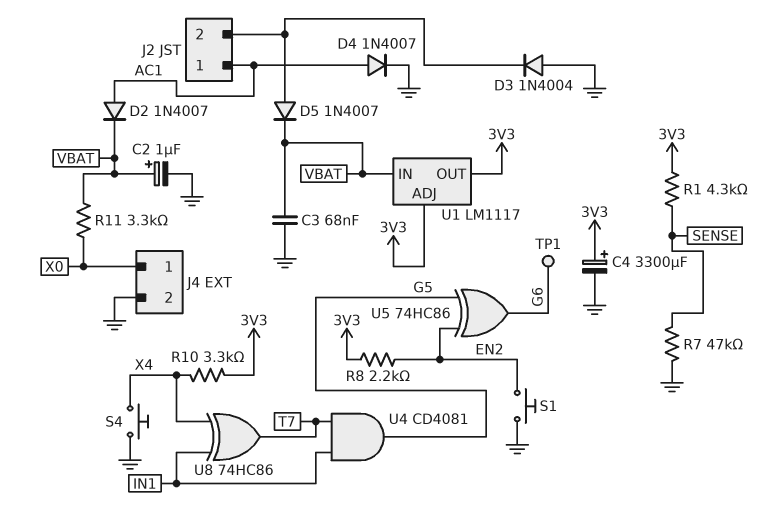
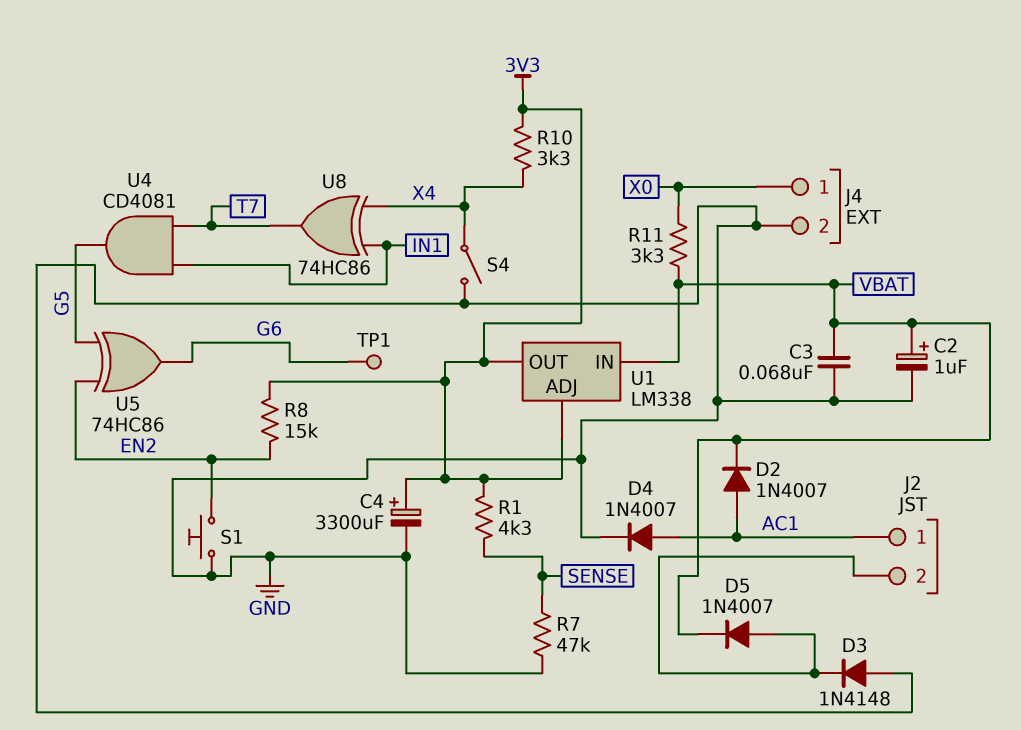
D3: diode 1N4004 (A GND, K J2/2) -> diode 1N4148 (A GND, K J2/2)
R8: 2.2k (3V3, EN2) -> 15k (3V3, EN2)
S4: button (GND, X4) -> switch (GND, X4)
U1: LM1117 -> LM338

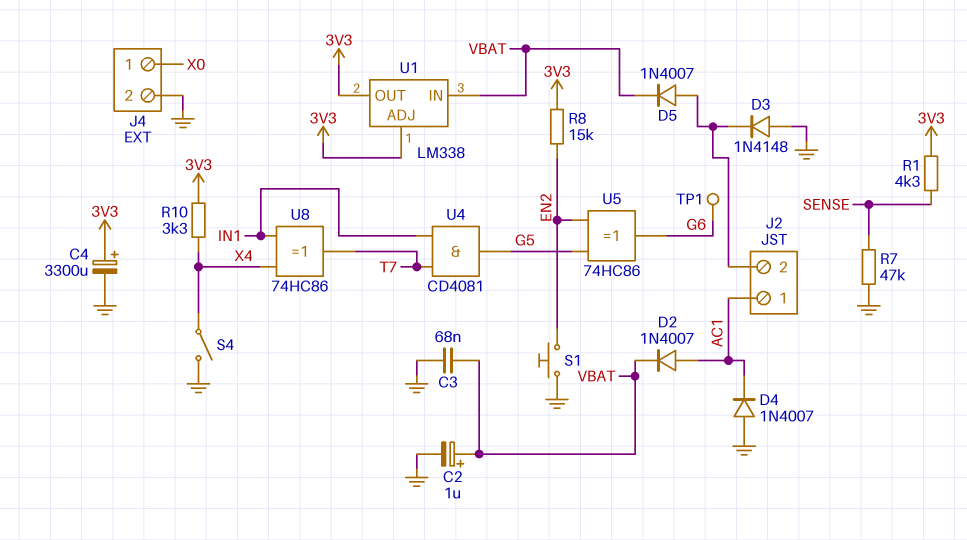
D4: diode 1N4007 (A AC1, K GND) -> diode 1N4007 (A GND, K AC1)
R11: 3.3k (VBAT, X0) -> none

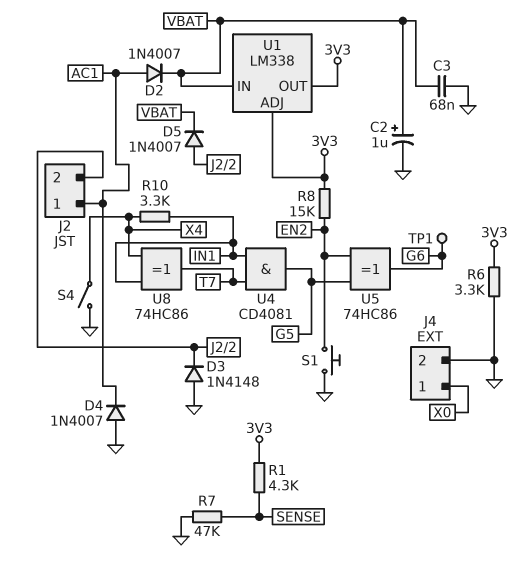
C4: 3300uF (plus 3V3, minus GND) -> none
R6: none -> 3.3k (3V3, GND)
R10: 3.3k (3V3, X4) -> 3.3k (IN1, X4)

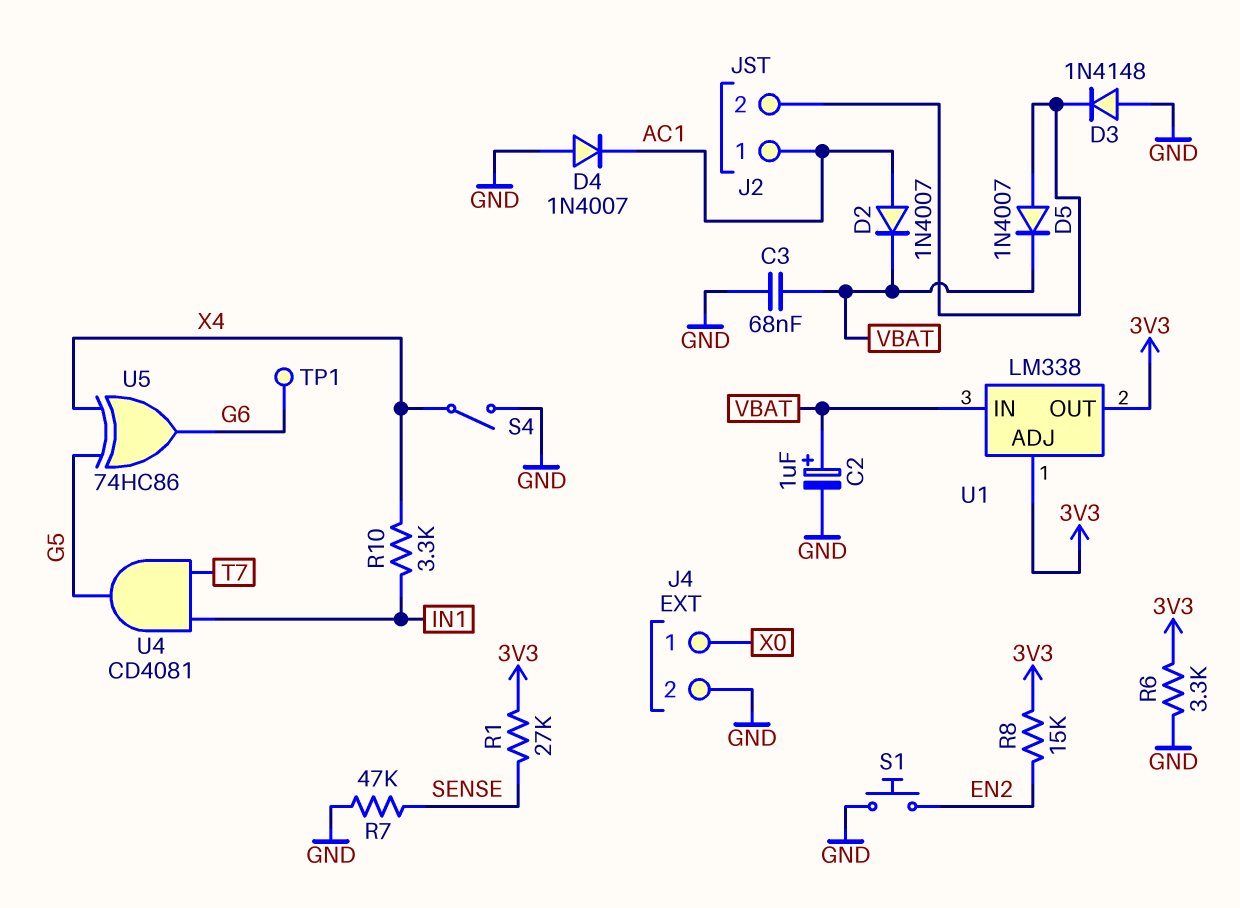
R1: 4.3k (3V3, SENSE) -> 27k (3V3, SENSE)
U5: XOR 74HC86 (in EN2, in G5, out G6) -> XOR 74HC86 (in G5, in X4, out G6)
U8: XOR 74HC86 (in IN1, in X4, out T7) -> none

